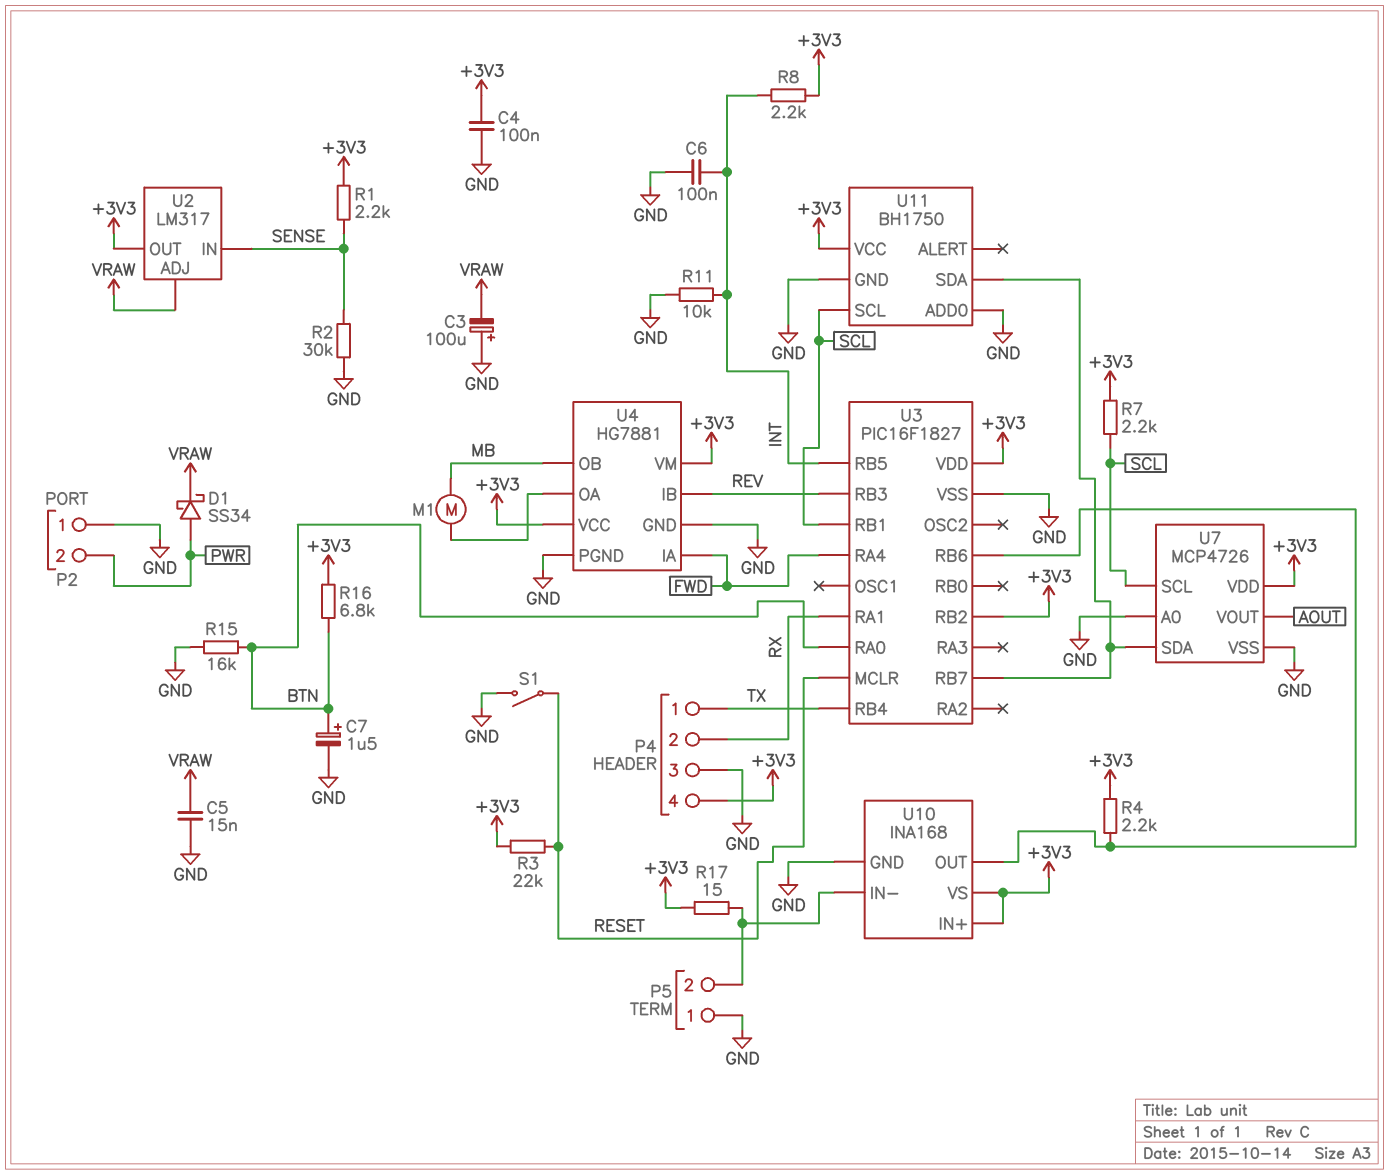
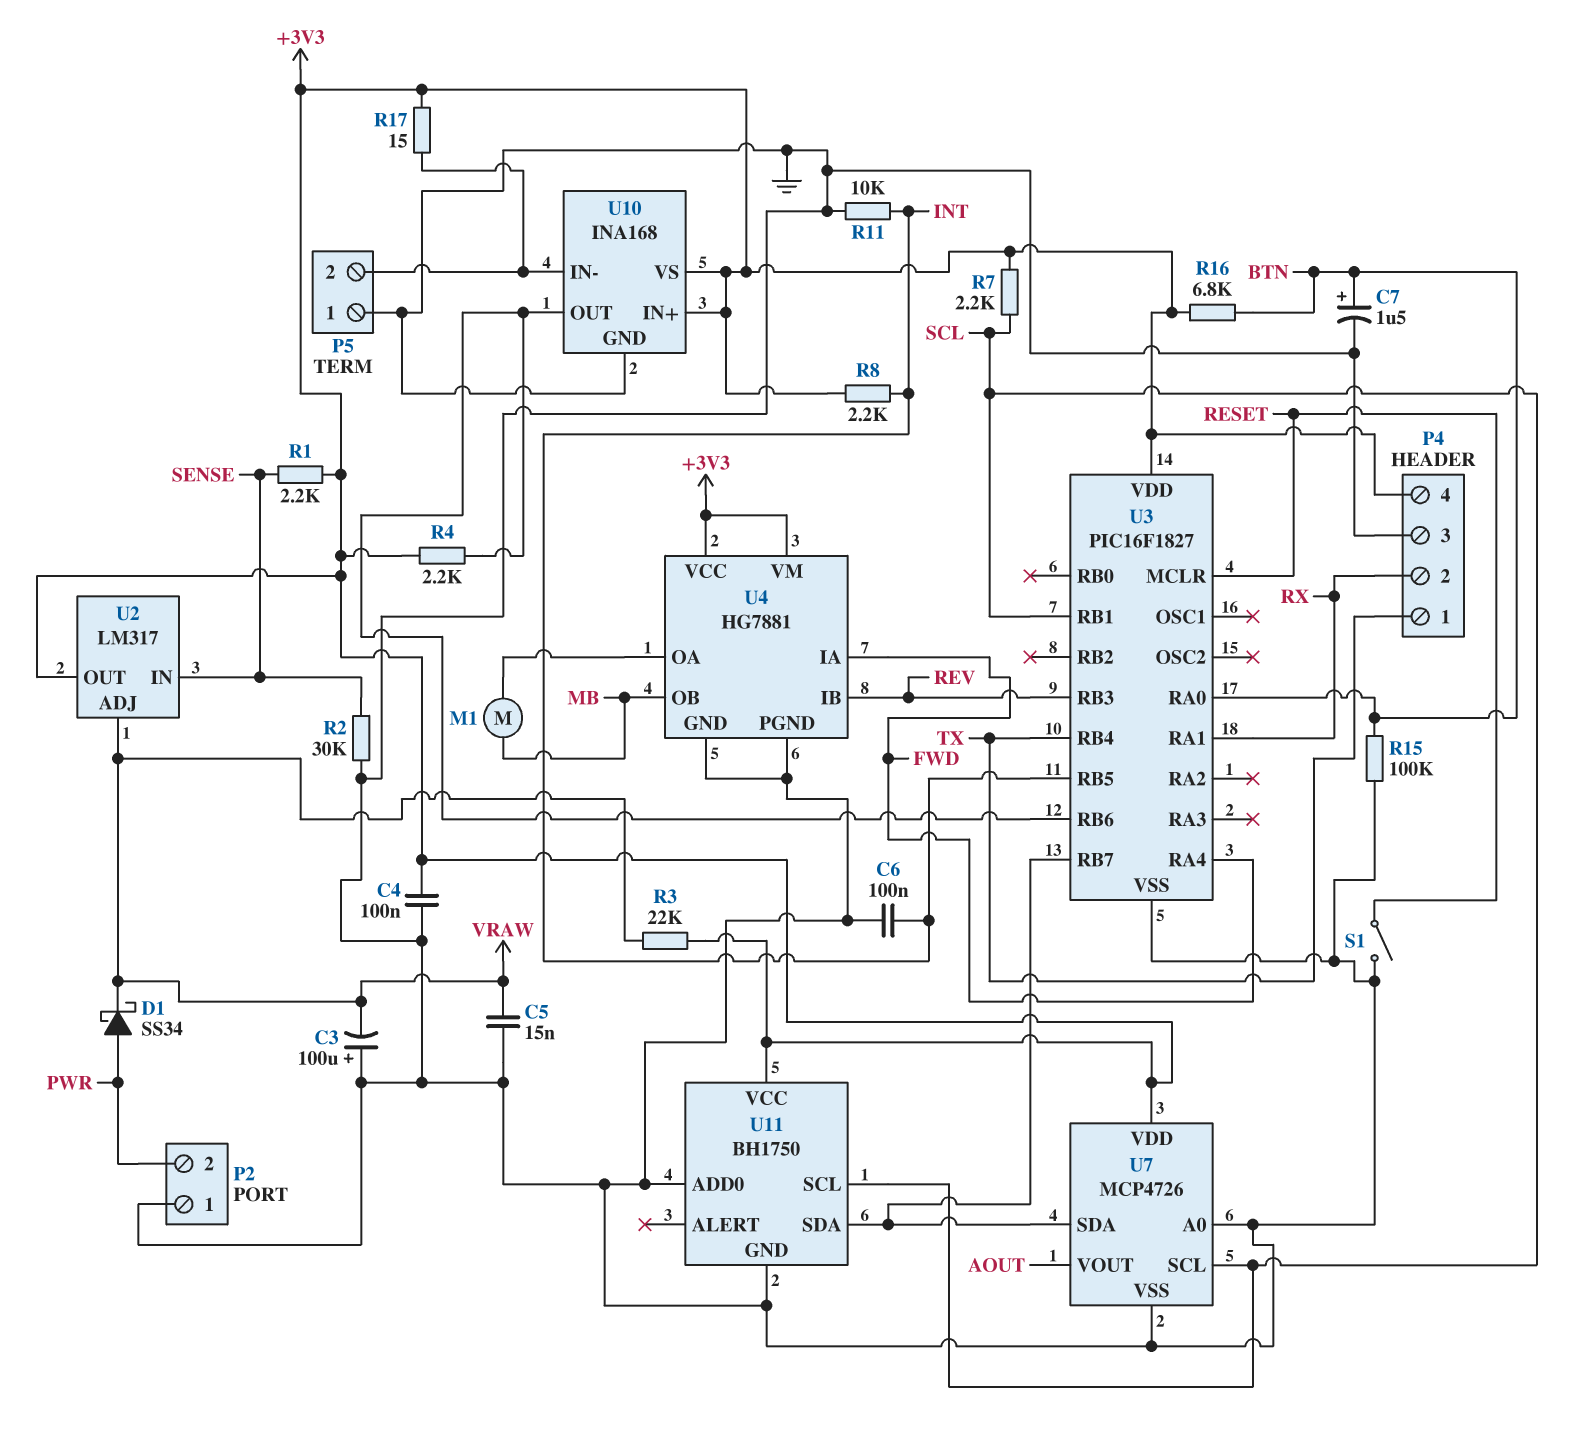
R3: 22k (+3V3, RESET) -> 22k (+3V3, VRAW)
R15: 16k (BTN, GND) -> 100k (BTN, GND)
U3 pin RB2: +3V3 -> none

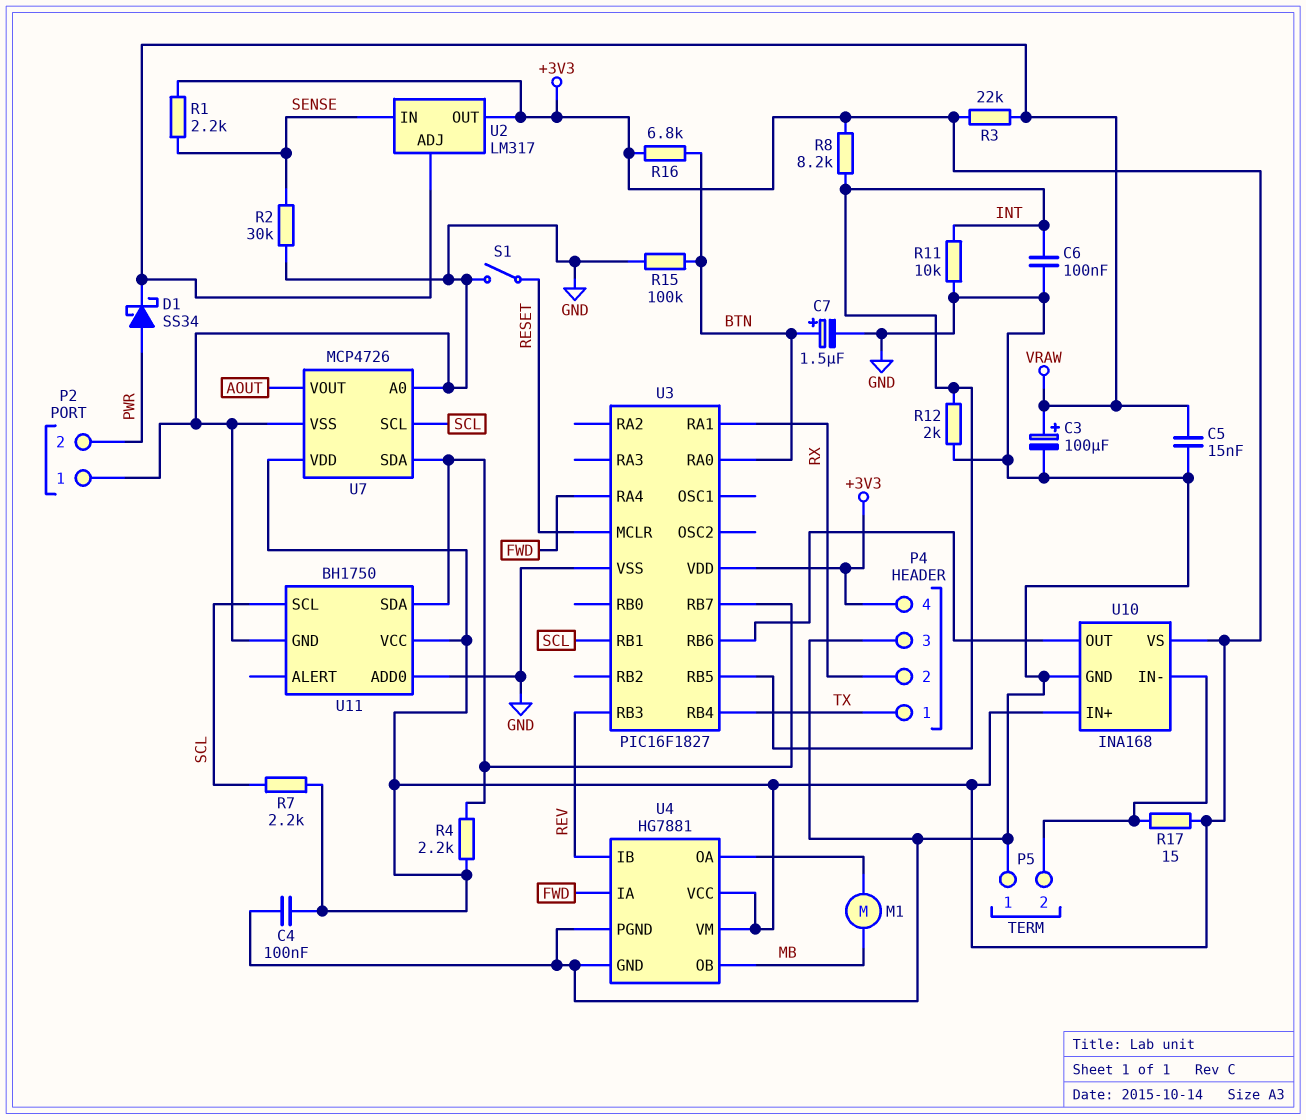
C3: 100uF (plus GND, minus VRAW) -> 100uF (plus VRAW, minus GND)
R4: 2.2k (+3V3, U3/RB6) -> 2.2k (+3V3, U3/RB7)
R8: 2.2k (+3V3, INT) -> 8.2k (+3V3, INT)
R12: none -> 2k (GND, INT)

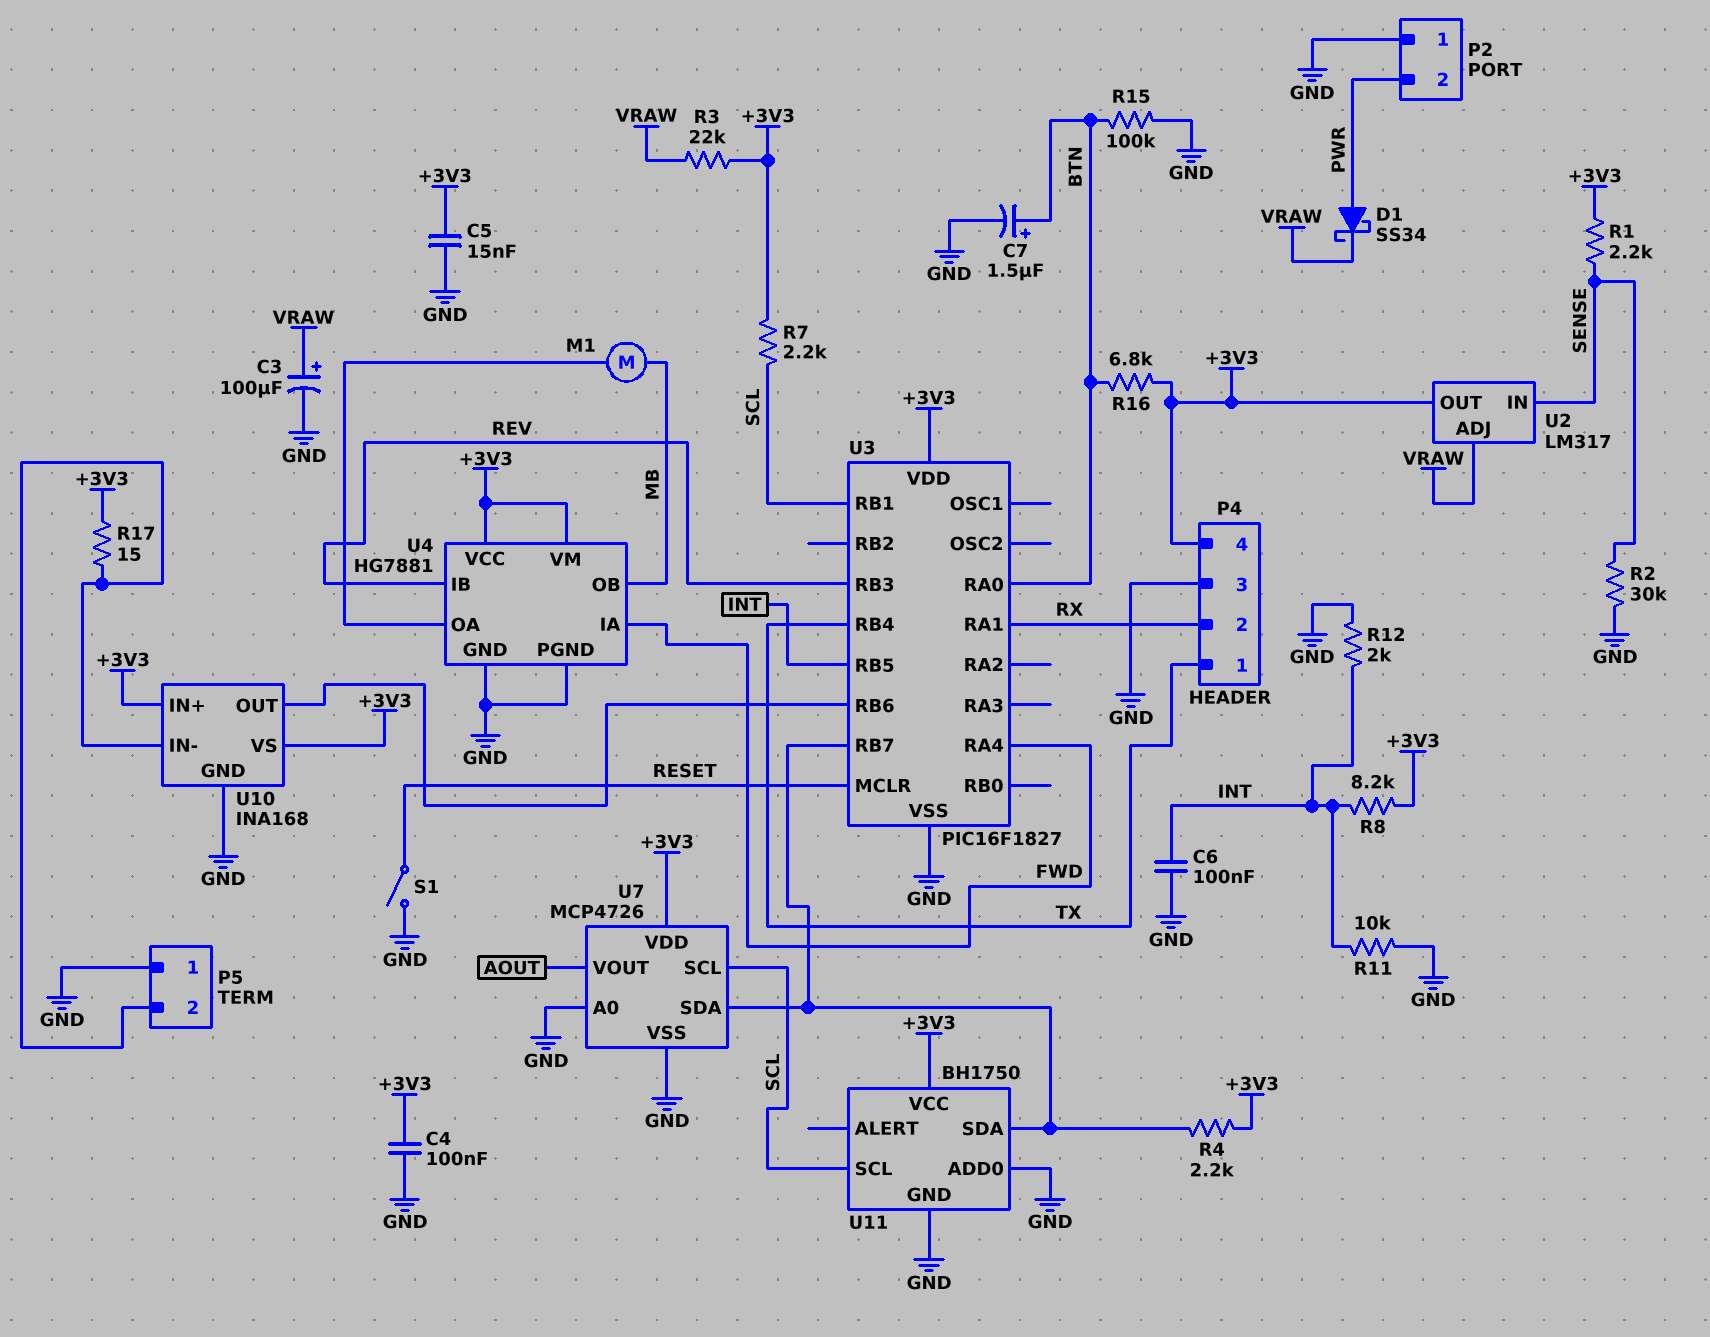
C5: 15nF (GND, VRAW) -> 15nF (+3V3, GND)

